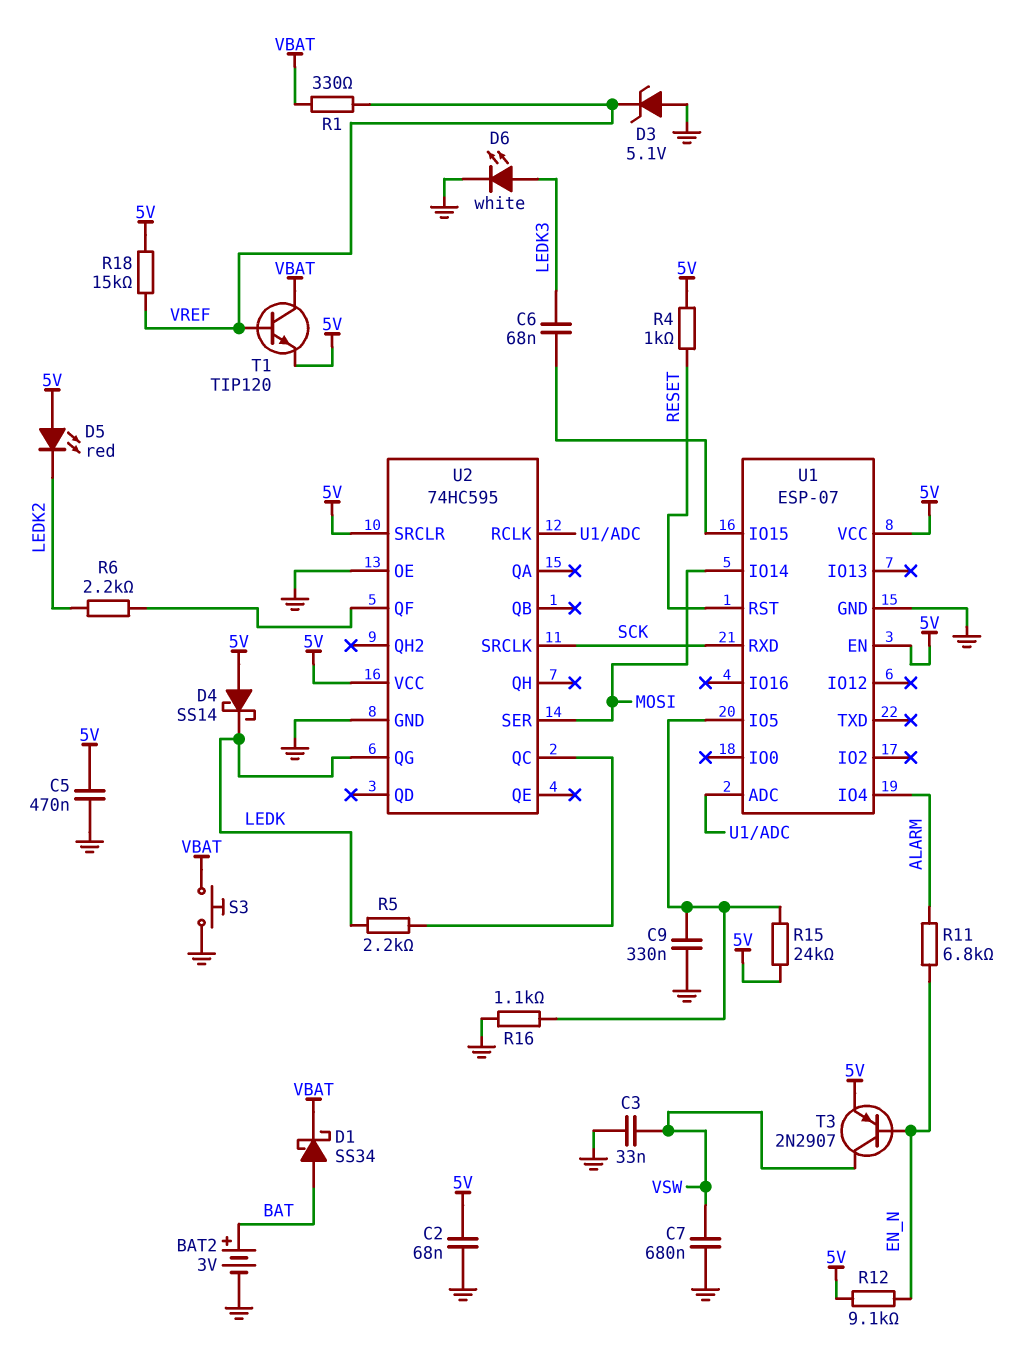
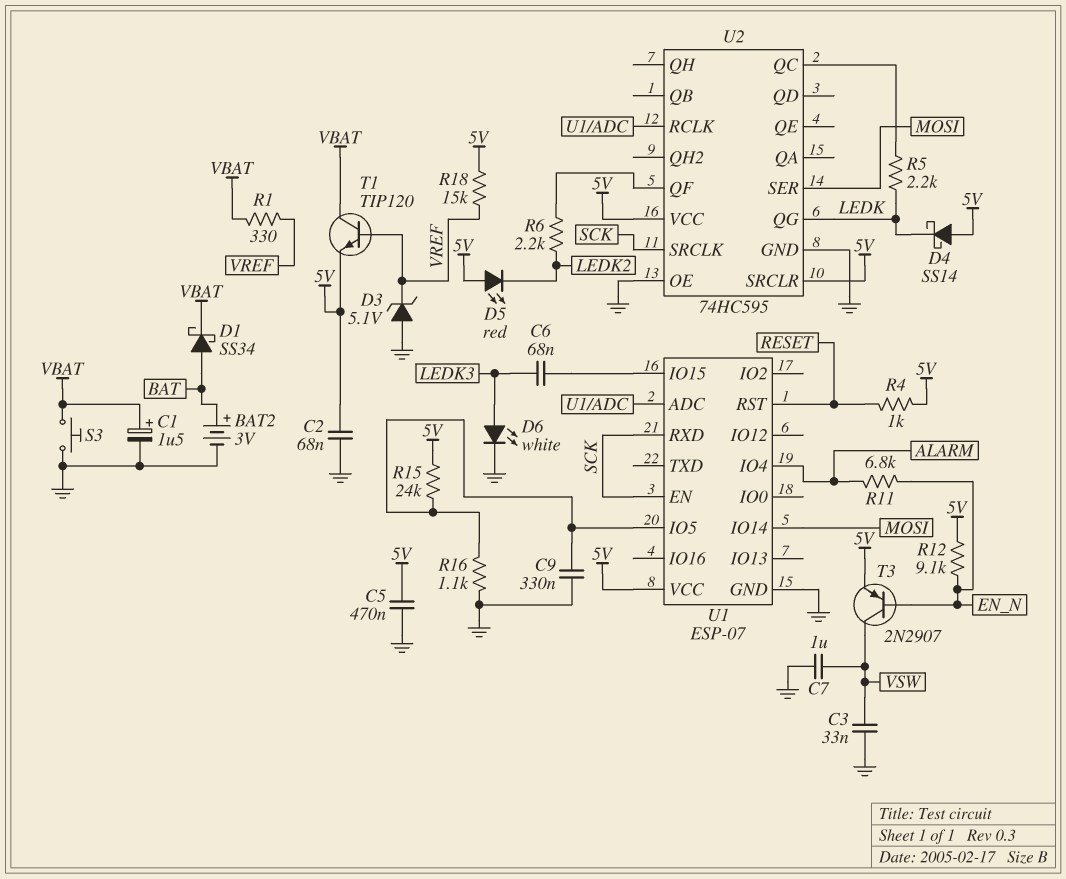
C1: none -> 1.5uF (plus VBAT, minus GND)
C7: 680nF (GND, VSW) -> 1uF (GND, VSW)
U1 pin EN: 5V -> SCK

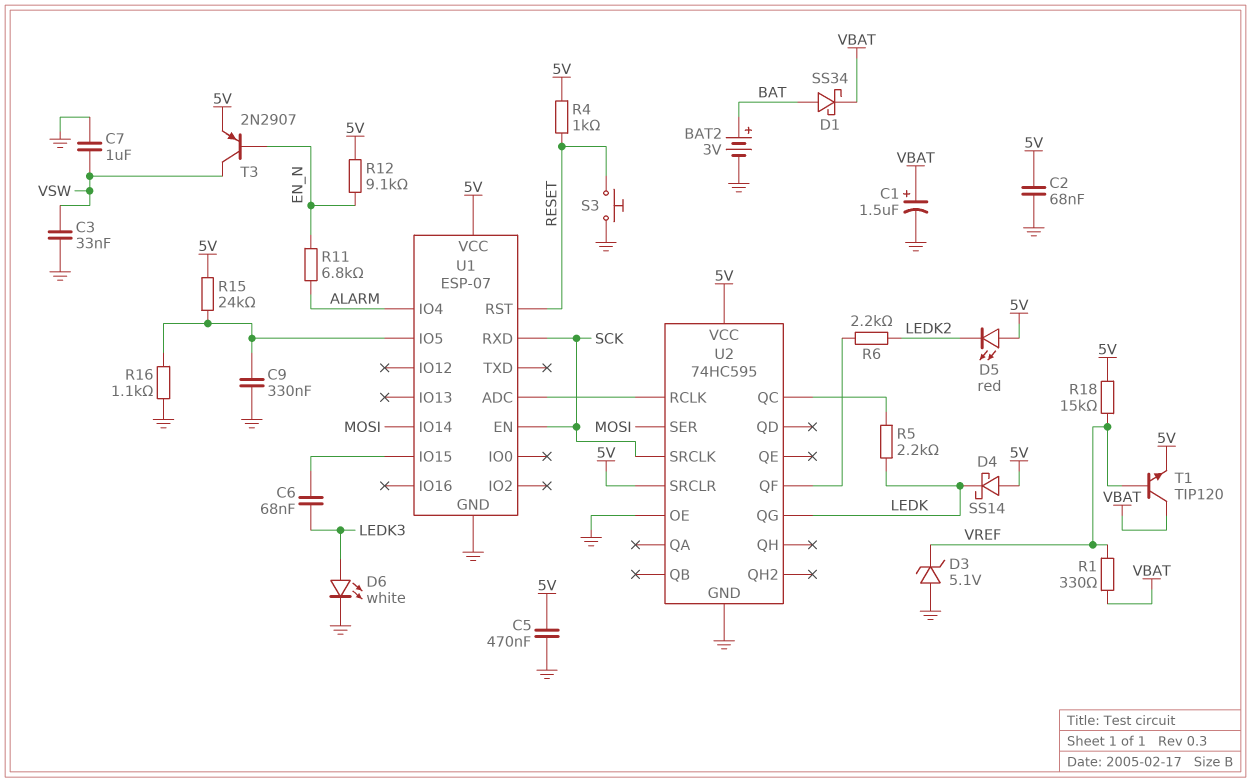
S3: button (GND, VBAT) -> button (GND, RESET)

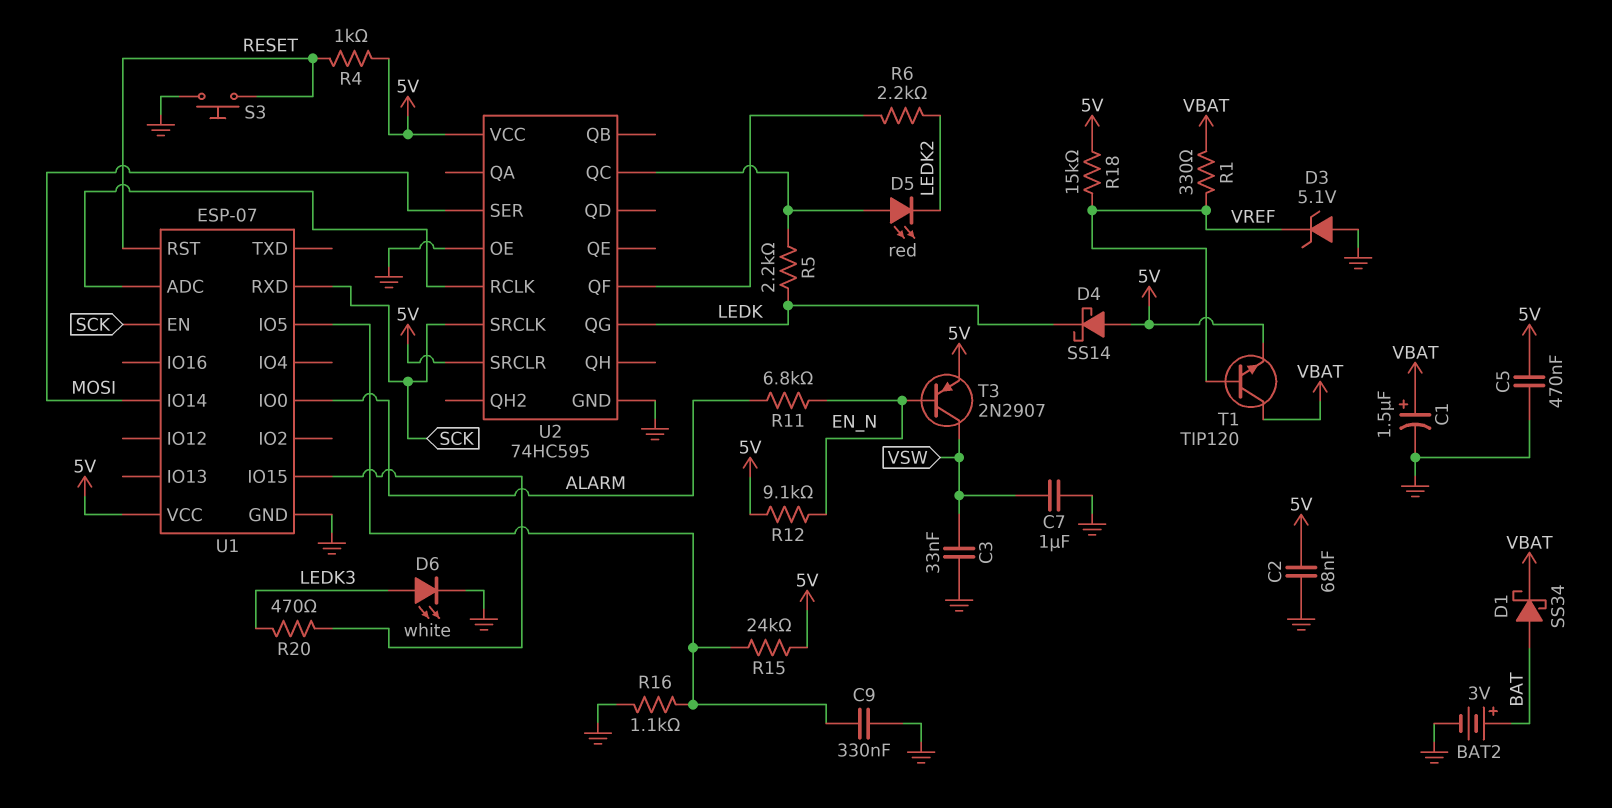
C6: 68nF (LEDK3, U1/IO15) -> none
D5: LED red (A 5V, K LEDK2) -> LED red (A U2/QC, K LEDK2)
R20: none -> 470 (LEDK3, U1/IO15)
U1 pin IO0: none -> ALARM
U1 pin IO4: ALARM -> none

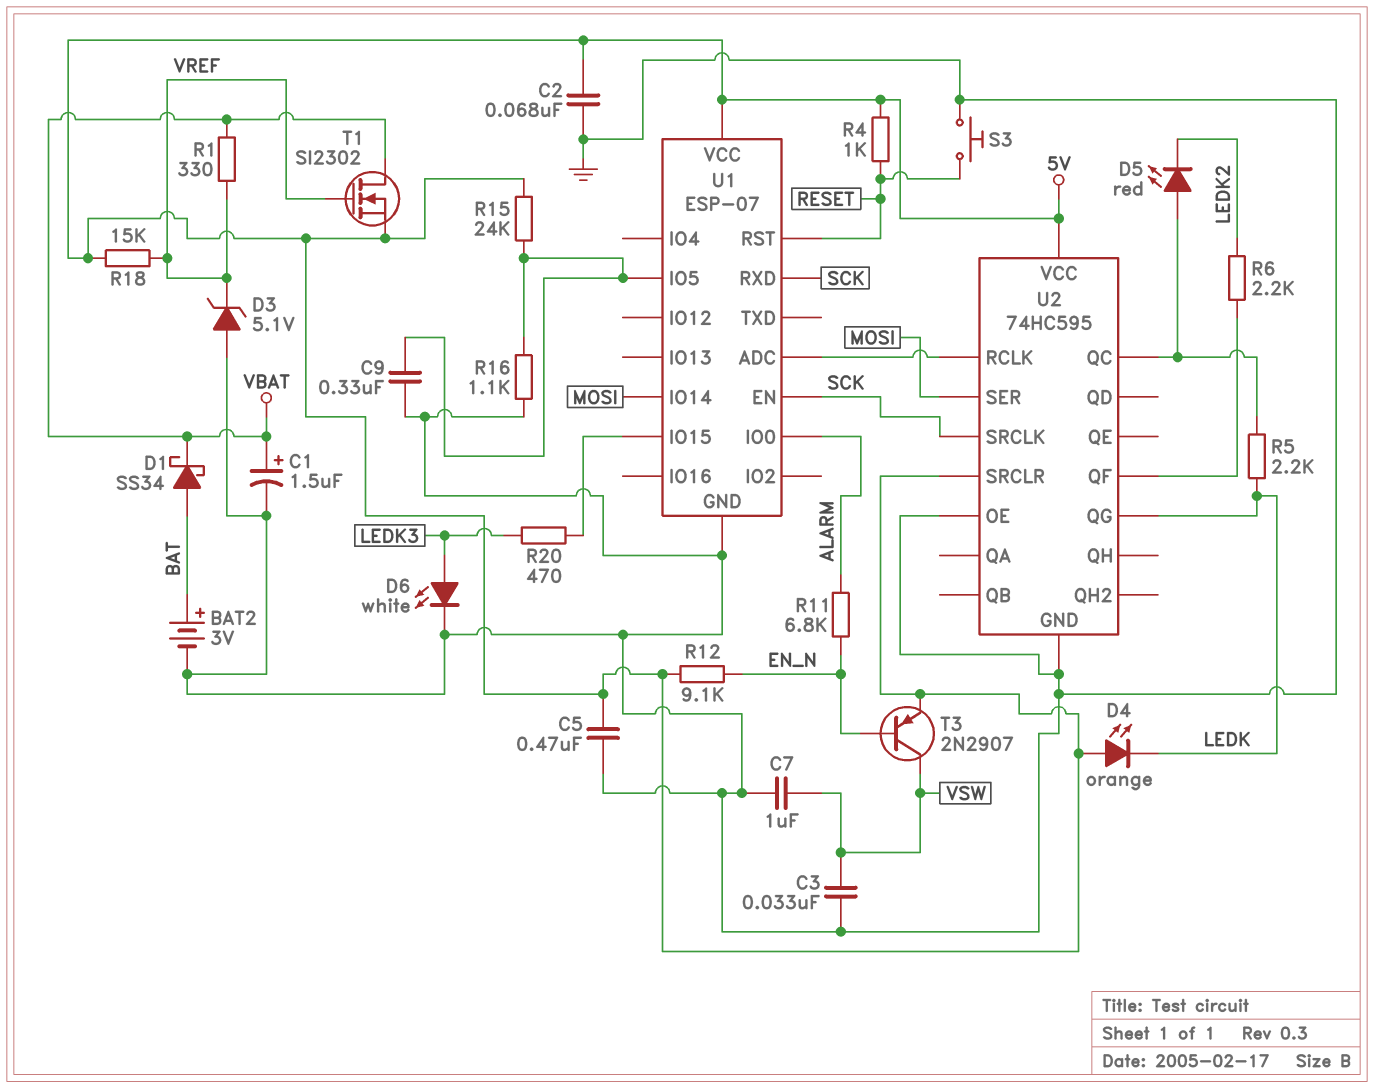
D4: schottky SS14 (A 5V, K LEDK) -> LED orange (A 5V, K LEDK)
T1: NPN TIP120 (B VREF, C VBAT, E 5V) -> NMOS SI2302 (G VREF, D VBAT, S 5V)

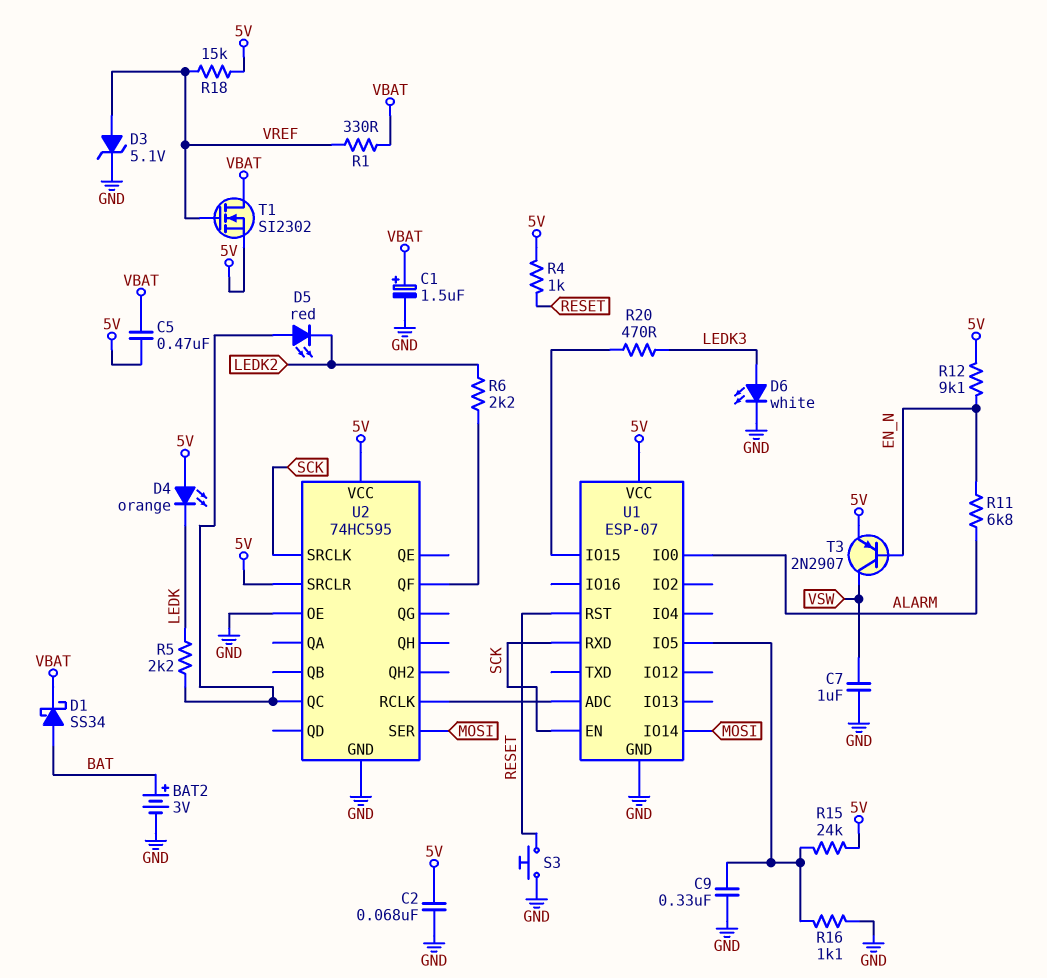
C3: 33nF (GND, VSW) -> none
C5: 470nF (5V, GND) -> 470nF (5V, VBAT)
D3: zener 5.1V (A GND, K VREF) -> zener 5.1V (A VREF, K GND)
U2 pin QG: LEDK -> none

